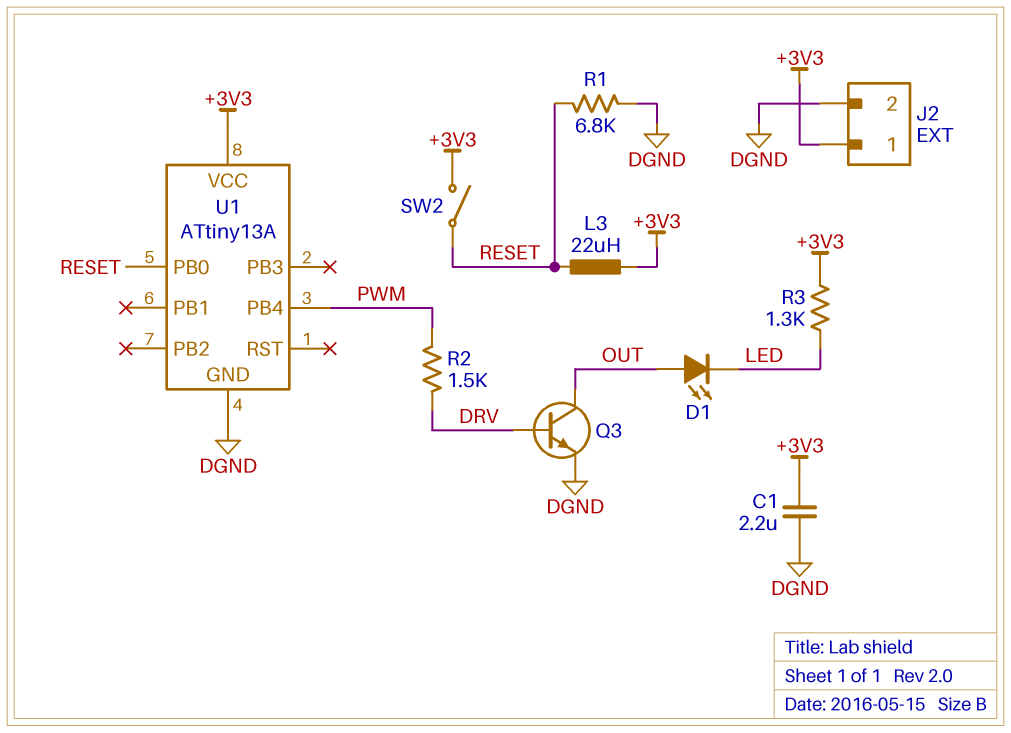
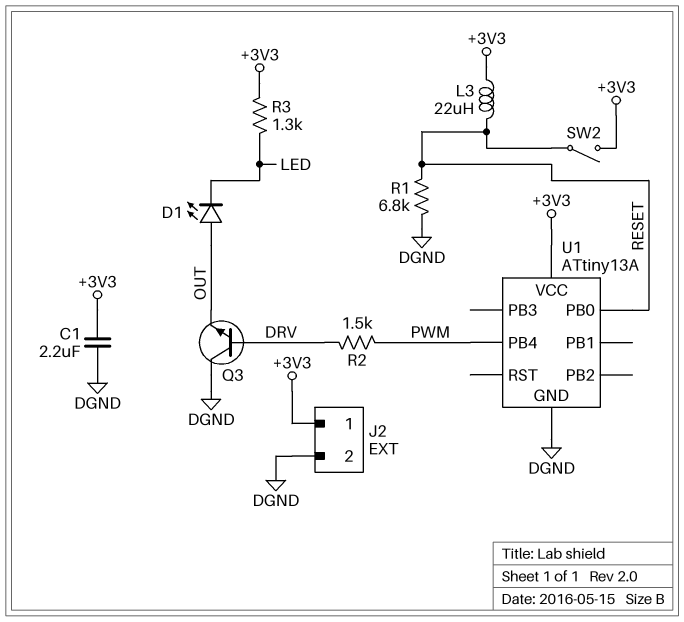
Q3: NPN (B DRV, C OUT, E DGND) -> NPN (B DRV, C DGND, E OUT)

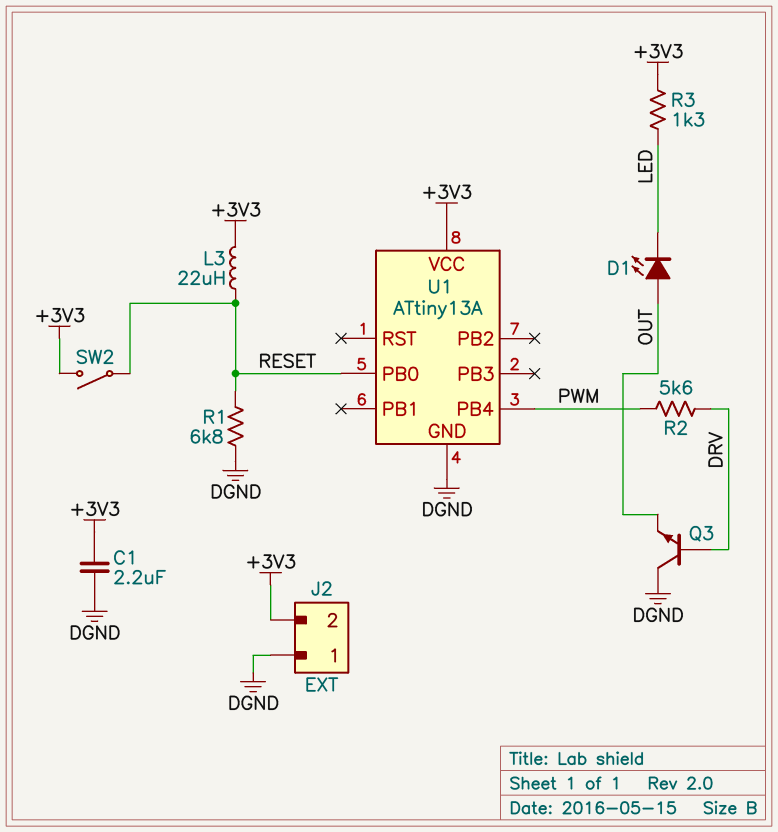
J2 pin 1: +3V3 -> DGND
J2 pin 2: DGND -> +3V3
R2: 1.5k (DRV, PWM) -> 5.6k (DRV, PWM)

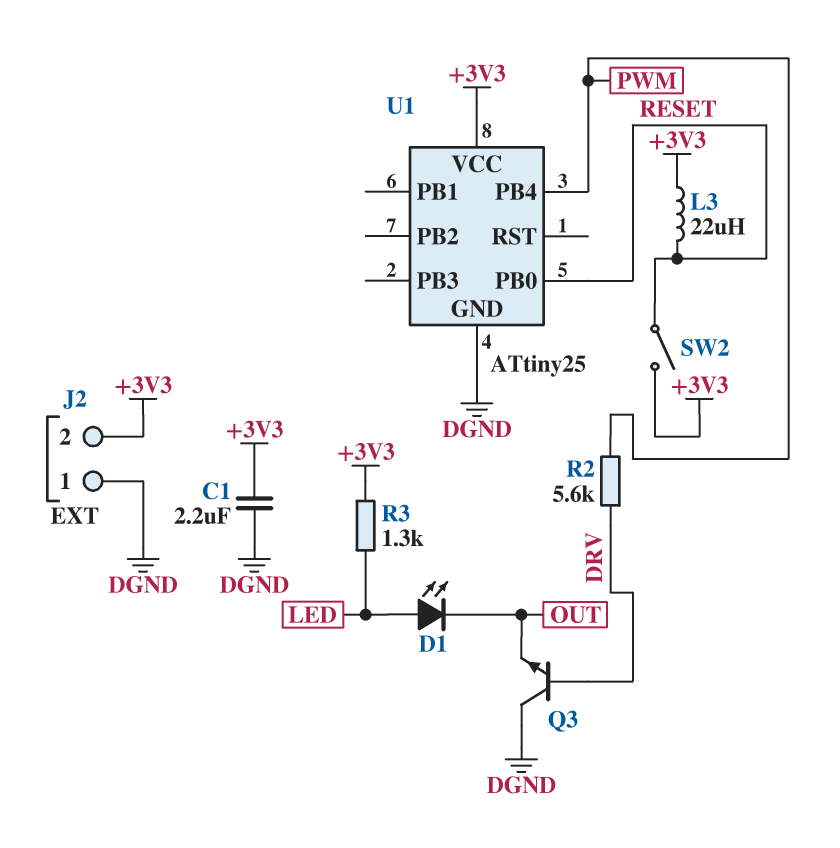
D1: LED (A OUT, K LED) -> LED (A LED, K OUT)
R1: 6.8k (DGND, RESET) -> none
U1: ATtiny13A -> ATtiny25

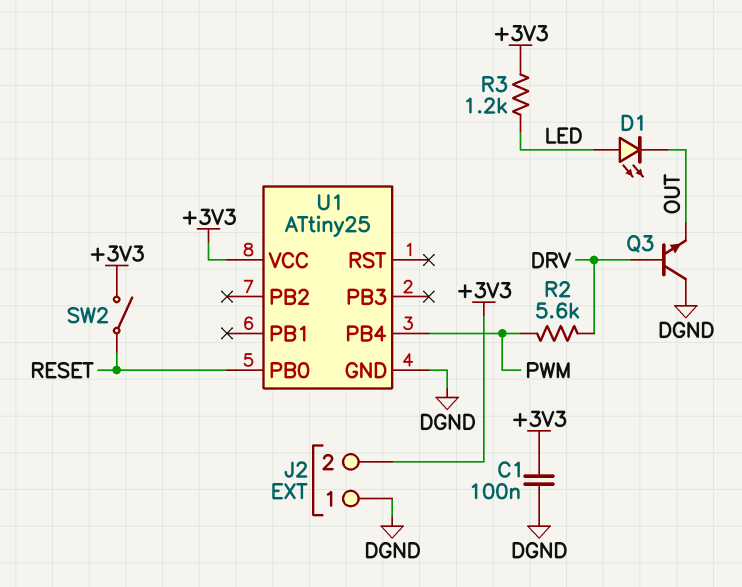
C1: 2.2uF (+3V3, DGND) -> 100nF (+3V3, DGND)
L3: 22uH (+3V3, RESET) -> none
R3: 1.3k (+3V3, LED) -> 1.2k (+3V3, LED)

